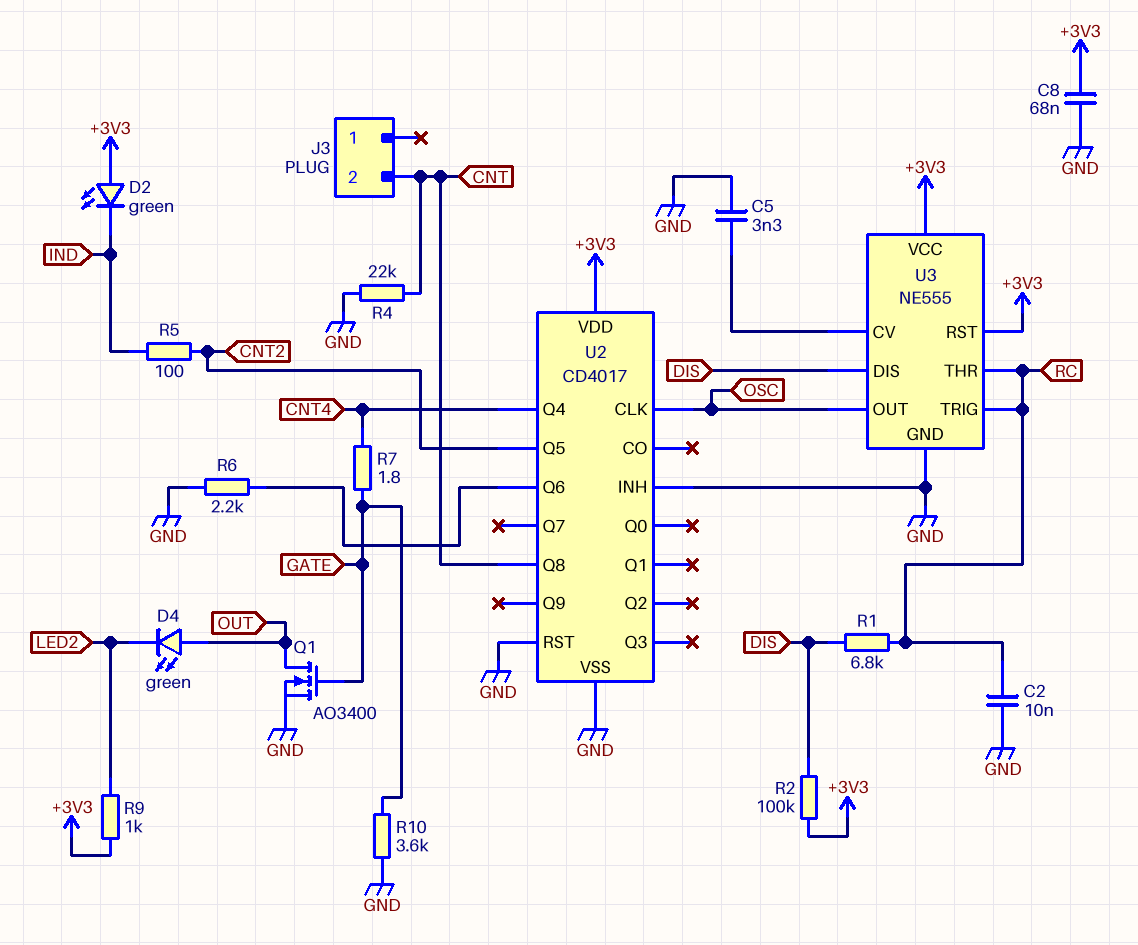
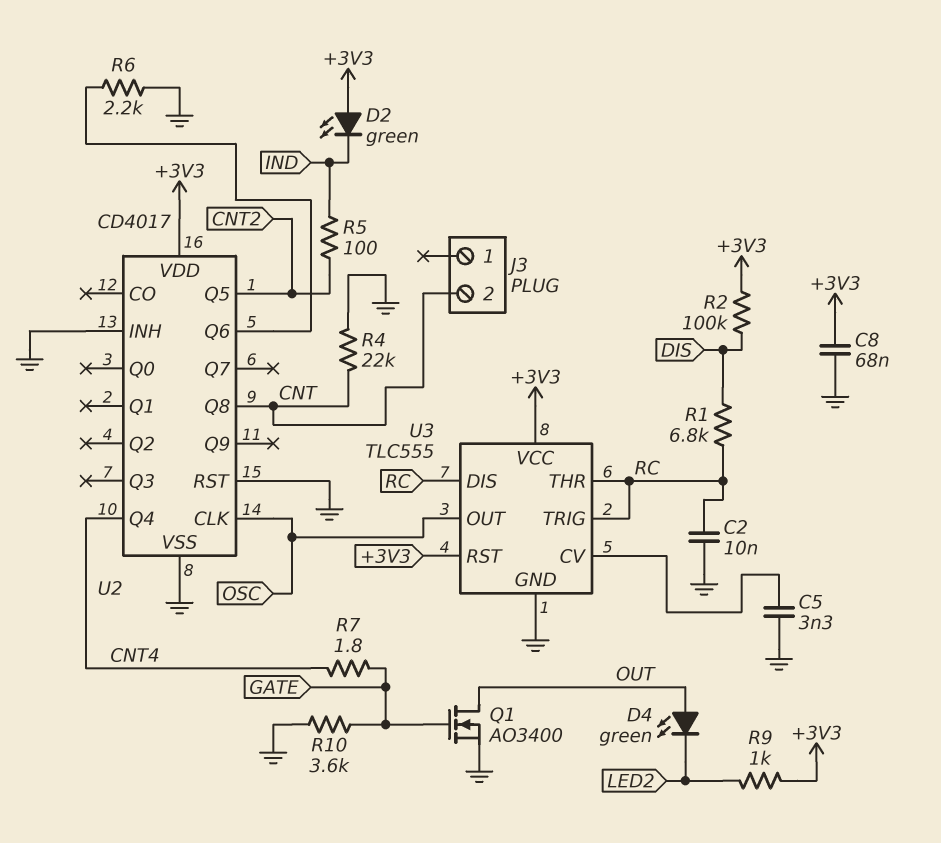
U3: NE555 -> TLC555
U3 pin DIS: DIS -> RC

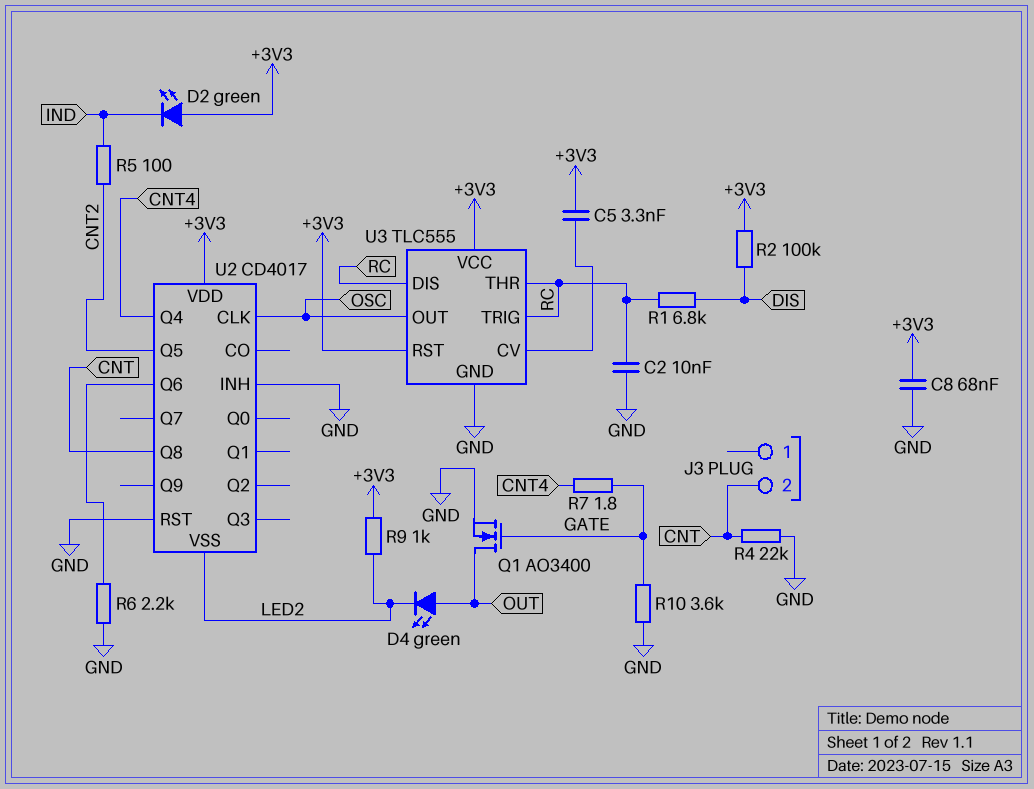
C5: 3.3nF (GND, U3/CV) -> 3.3nF (+3V3, U3/CV)
U2 pin VSS: GND -> LED2

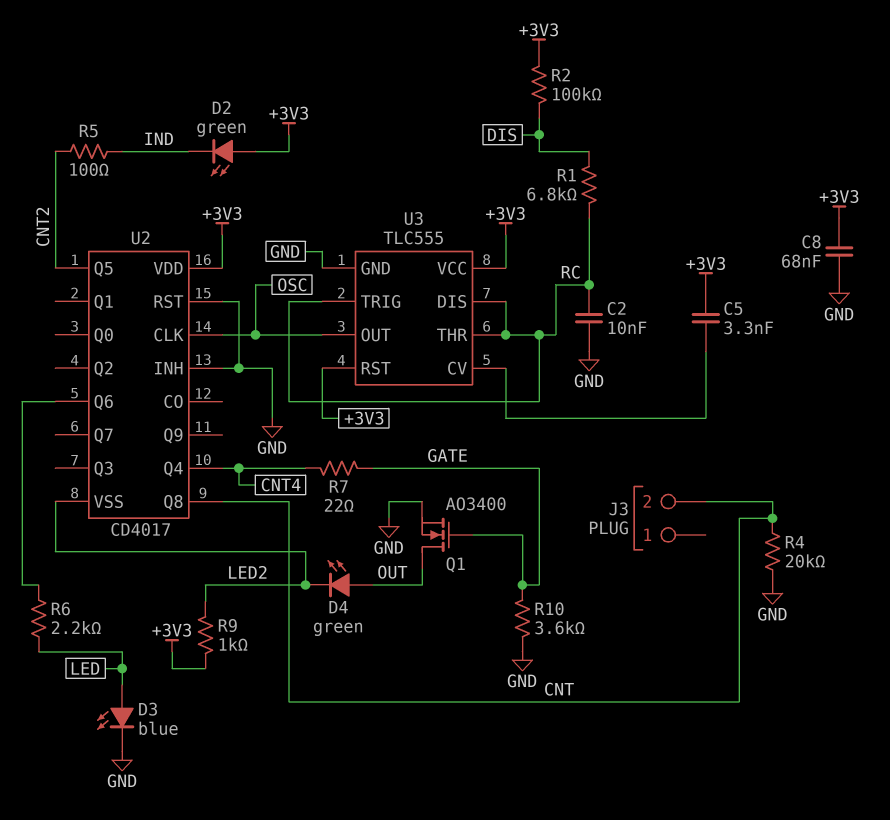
D3: none -> LED blue (A LED, K GND)
R4: 22k (CNT, GND) -> 20k (CNT, GND)
R6: 2.2k (GND, U2/Q6) -> 2.2k (LED, U2/Q6)
R7: 1.8 (CNT4, GATE) -> 22 (CNT4, GATE)

